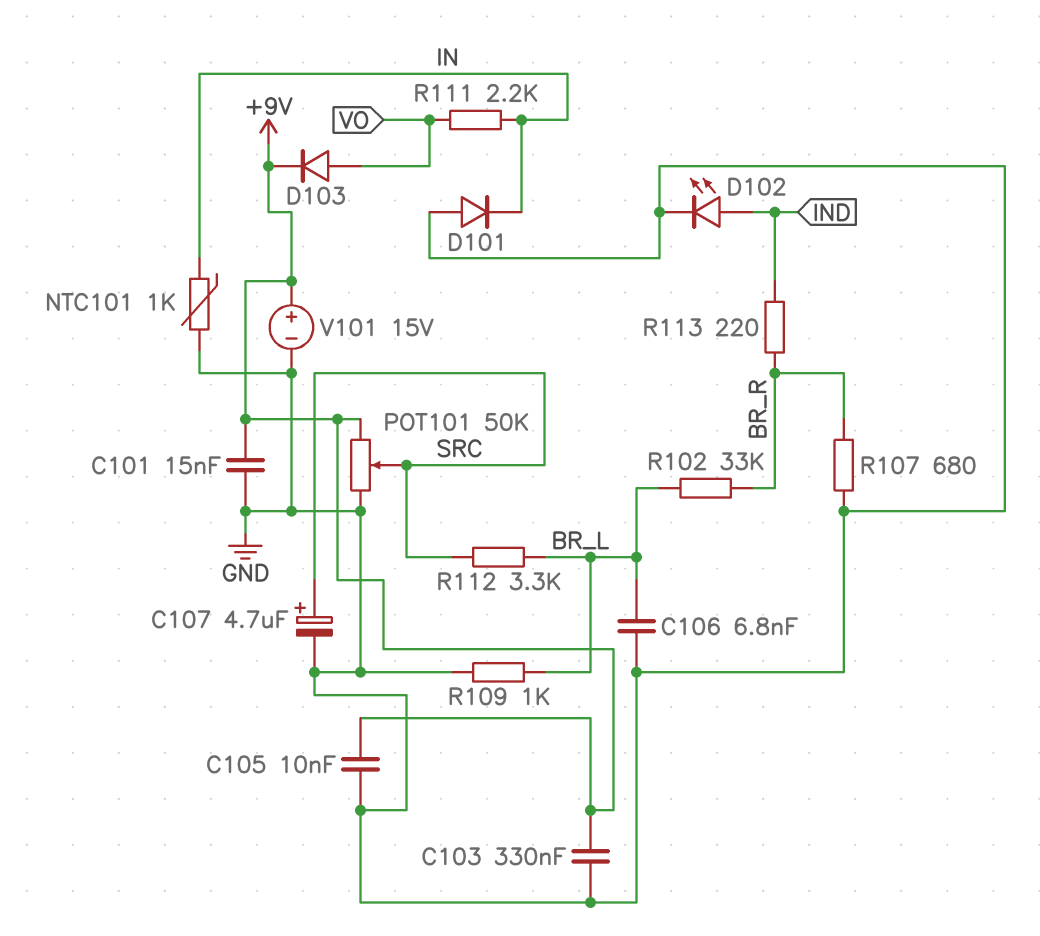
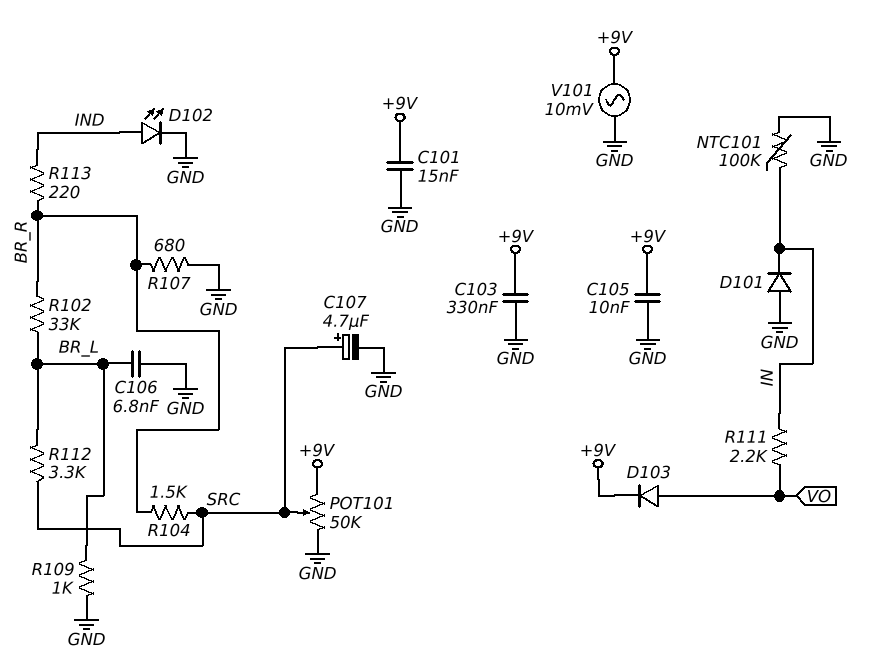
NTC101: 1k (GND, IN) -> 100k (GND, IN)
R104: none -> 1.5k (BR_R, SRC)
V101: 15V (plus +9V, minus GND) -> AC 10mV (+9V, GND)

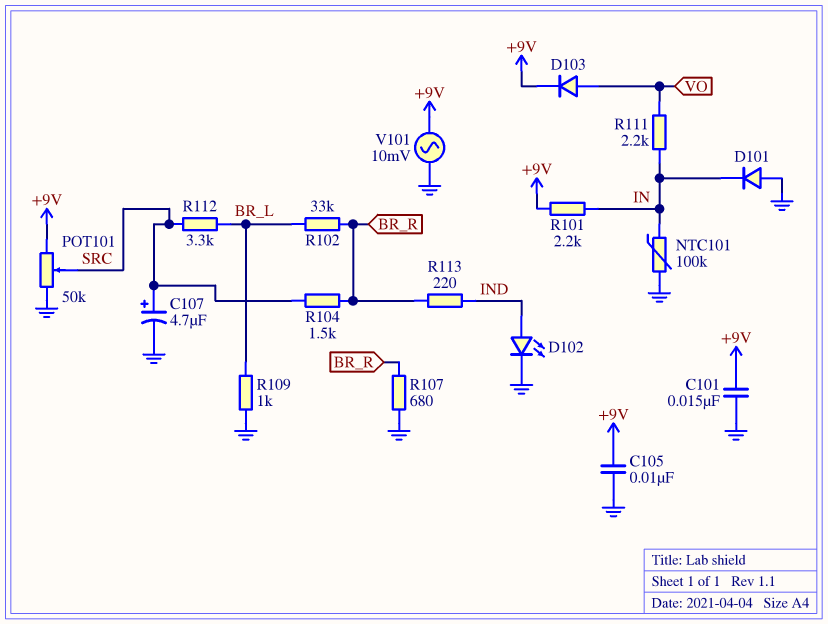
C103: 330nF (+9V, GND) -> none
C106: 6.8nF (BR_L, GND) -> none
R101: none -> 2.2k (+9V, IN)

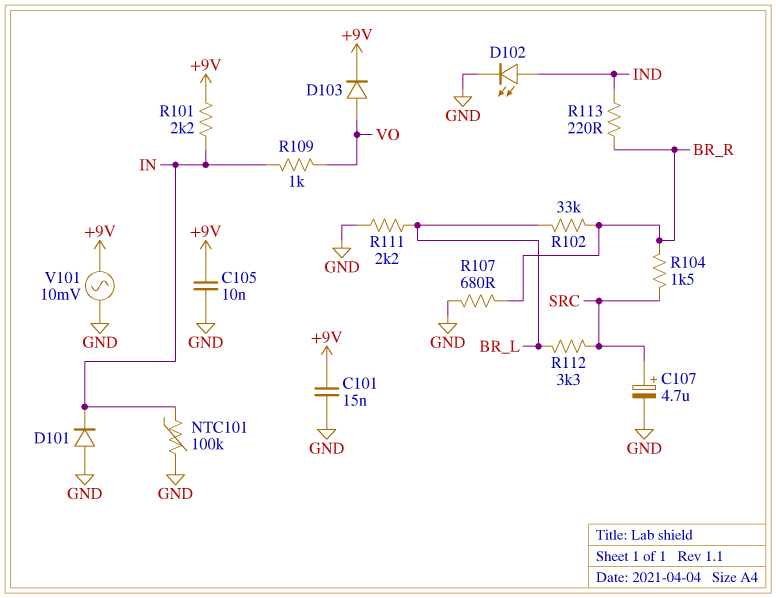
POT101: 50k (+9V, GND, wiper SRC) -> none
R109: 1k (BR_L, GND) -> 1k (IN, VO)
R111: 2.2k (IN, VO) -> 2.2k (BR_L, GND)

